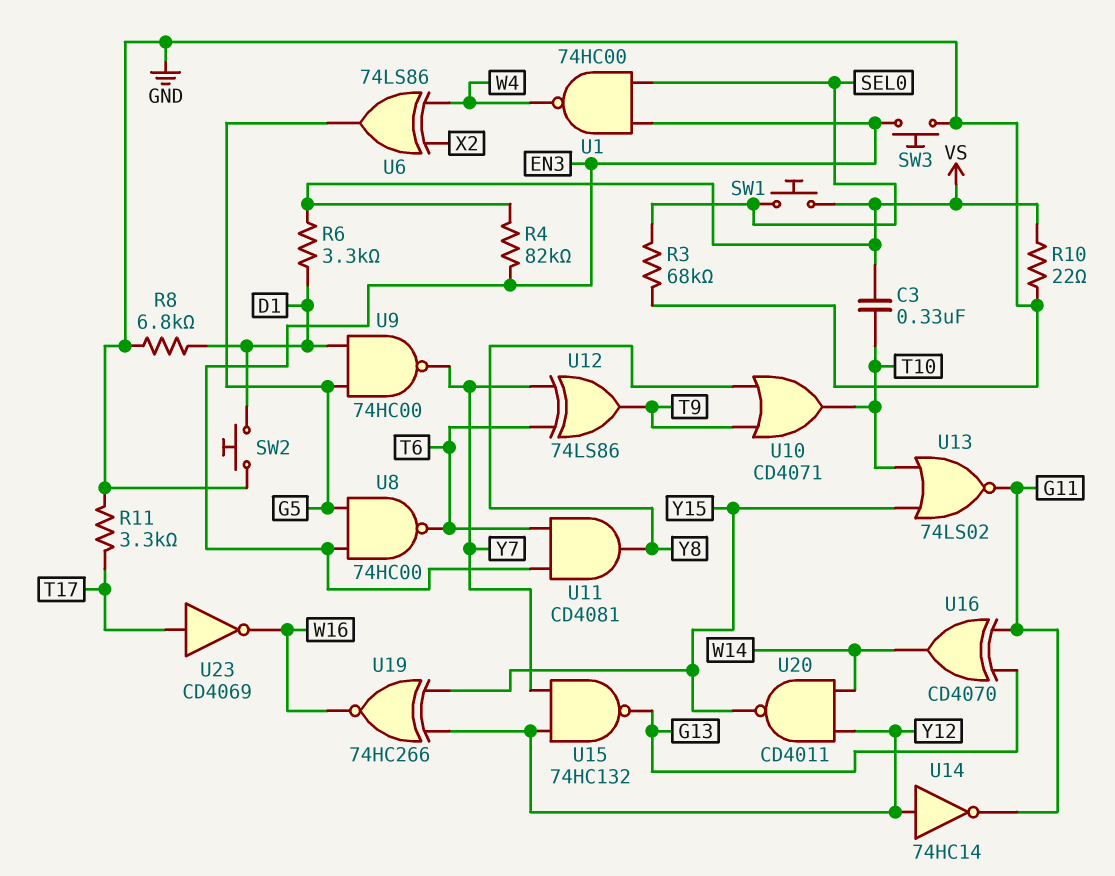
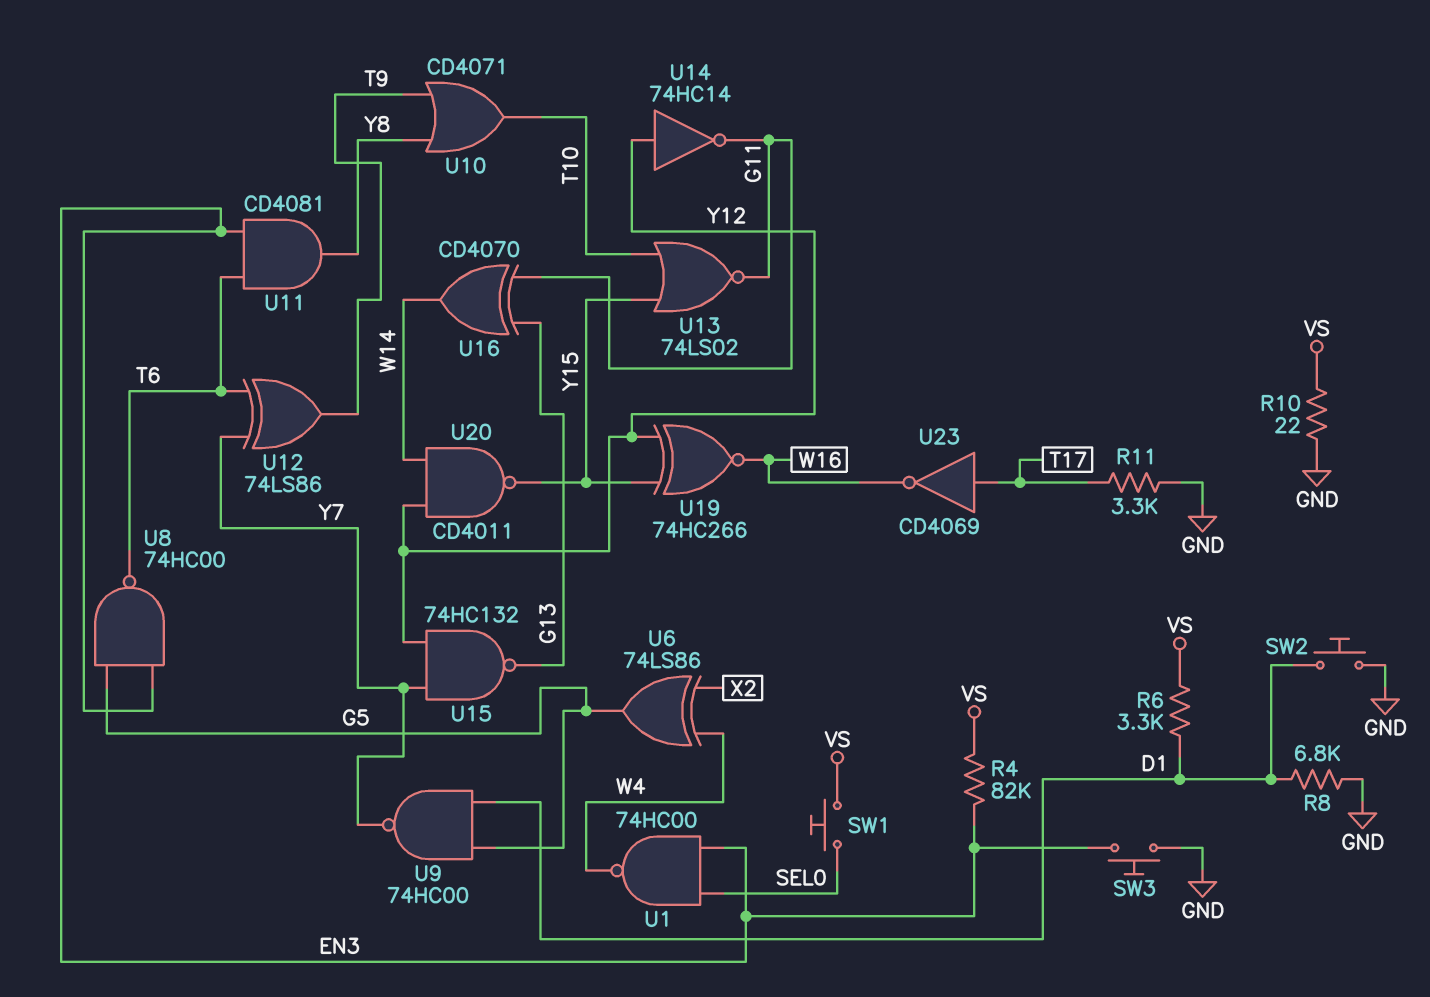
C3: 330nF (T10, VS) -> none
R3: 68k (GND, SEL0) -> none

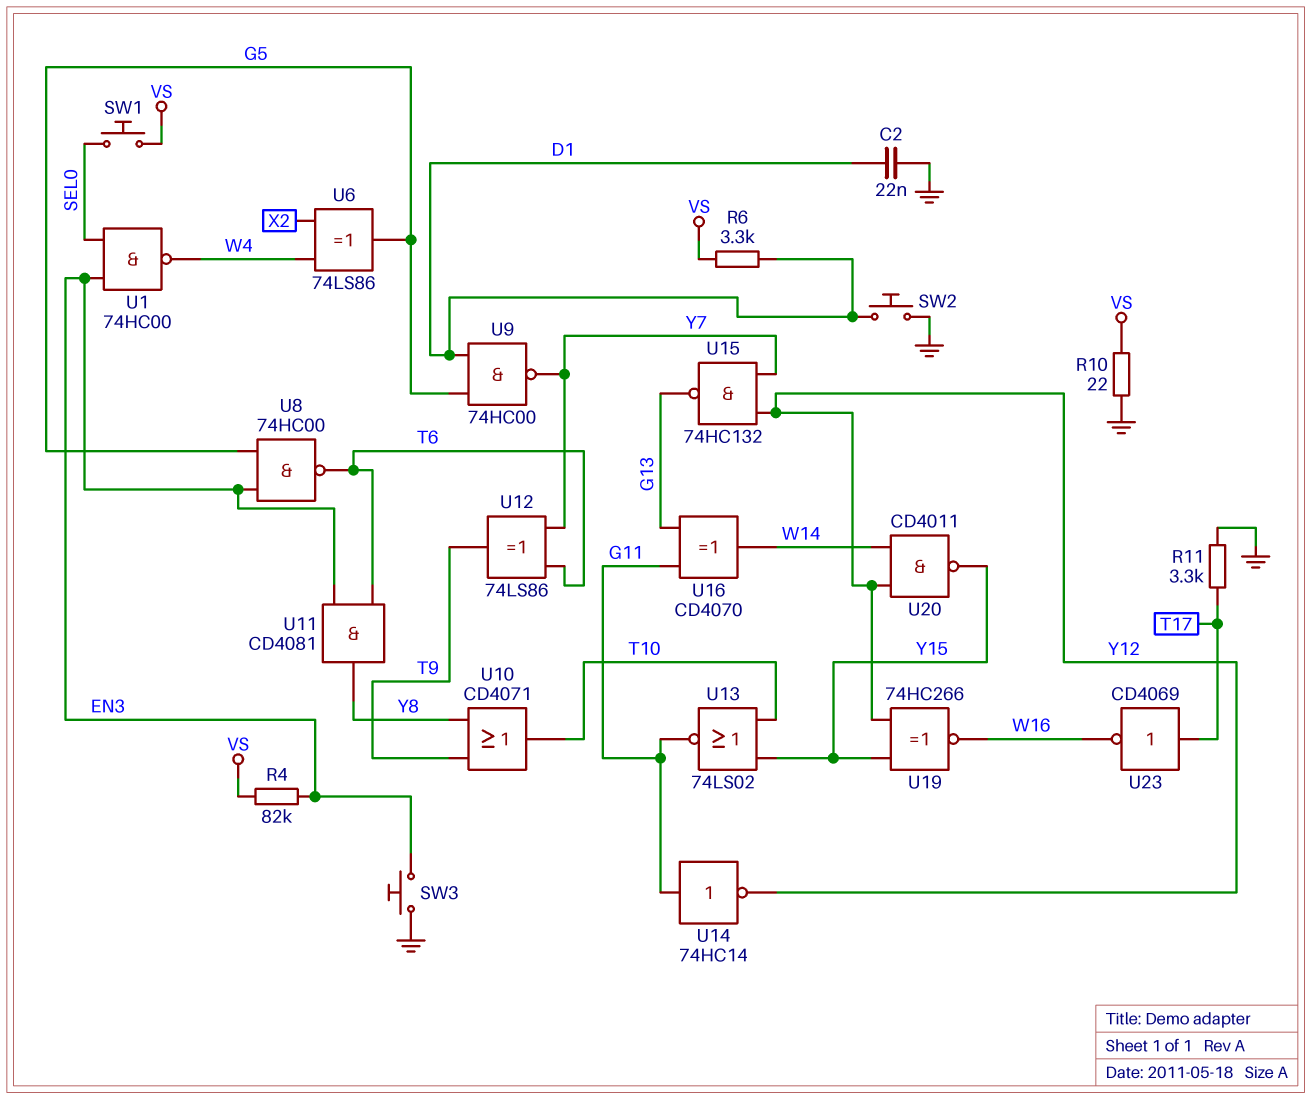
C2: none -> 22nF (D1, GND)
R8: 6.8k (D1, GND) -> none
U14: NOT 74HC14 (in Y12, out G11) -> NOT 74HC14 (in G11, out Y12)

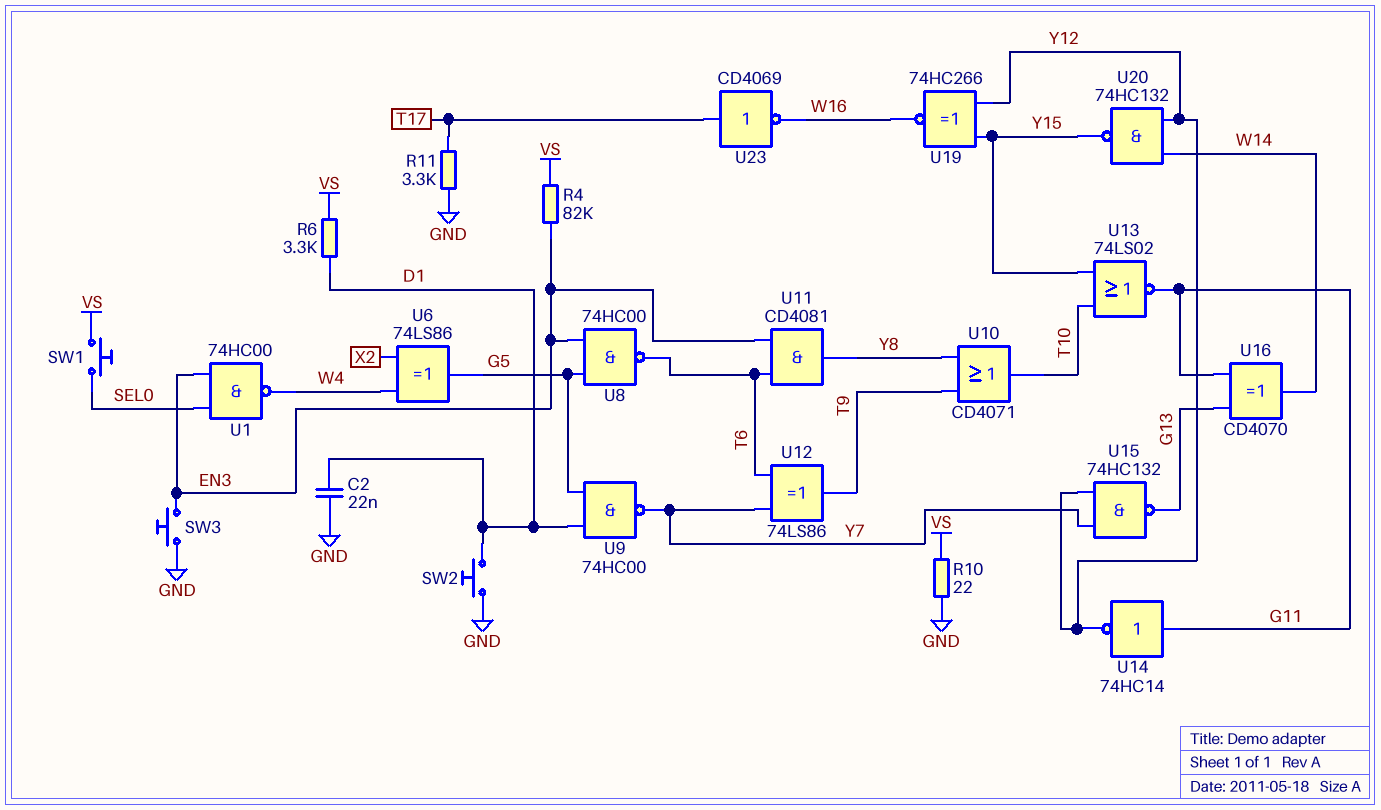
U20: NAND CD4011 (in W14, in Y12, out Y15) -> NAND 74HC132 (in W14, in Y12, out Y15)

